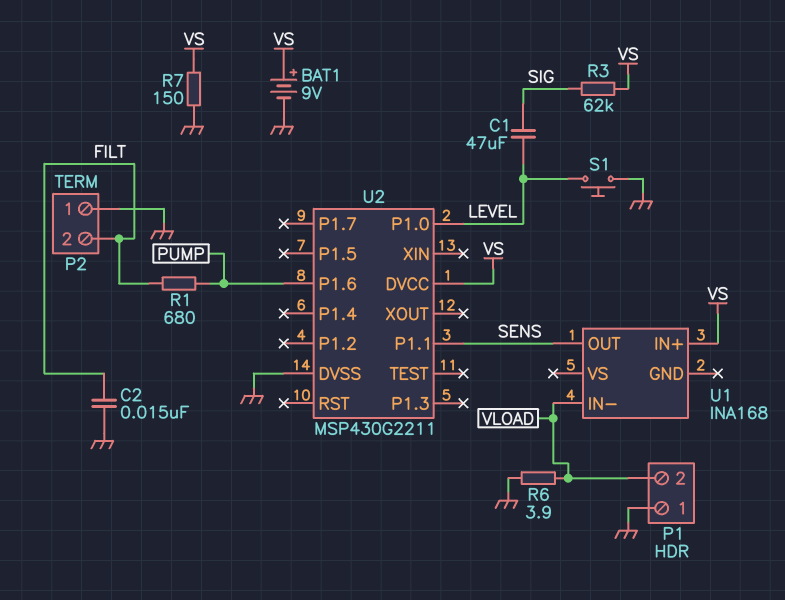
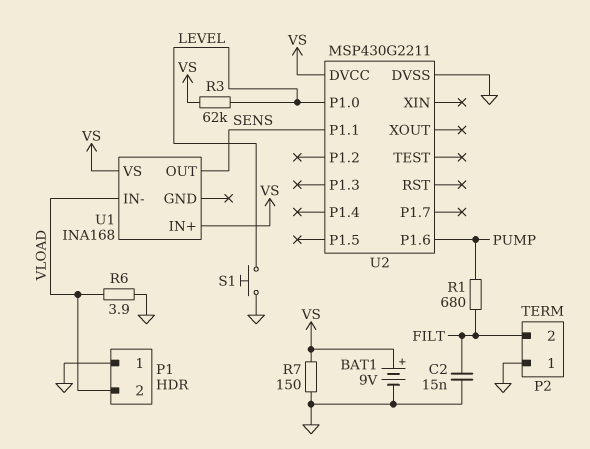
C1: 47uF (LEVEL, SIG) -> none
R3: 62k (SIG, VS) -> 62k (LEVEL, VS)
U1 pin VS: none -> VS

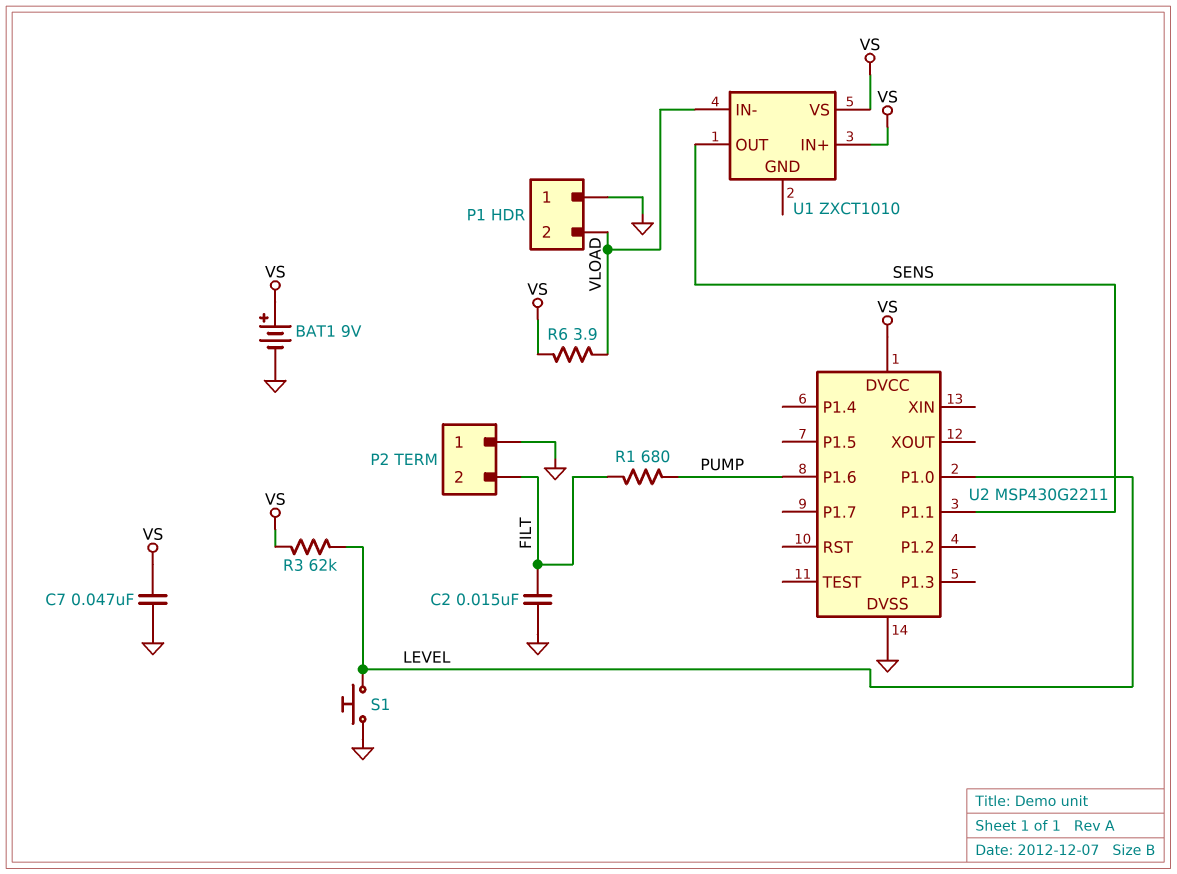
C7: none -> 47nF (GND, VS)
R6: 3.9 (GND, VLOAD) -> 3.9 (VLOAD, VS)
R7: 150 (GND, VS) -> none
U1: INA168 -> ZXCT1010

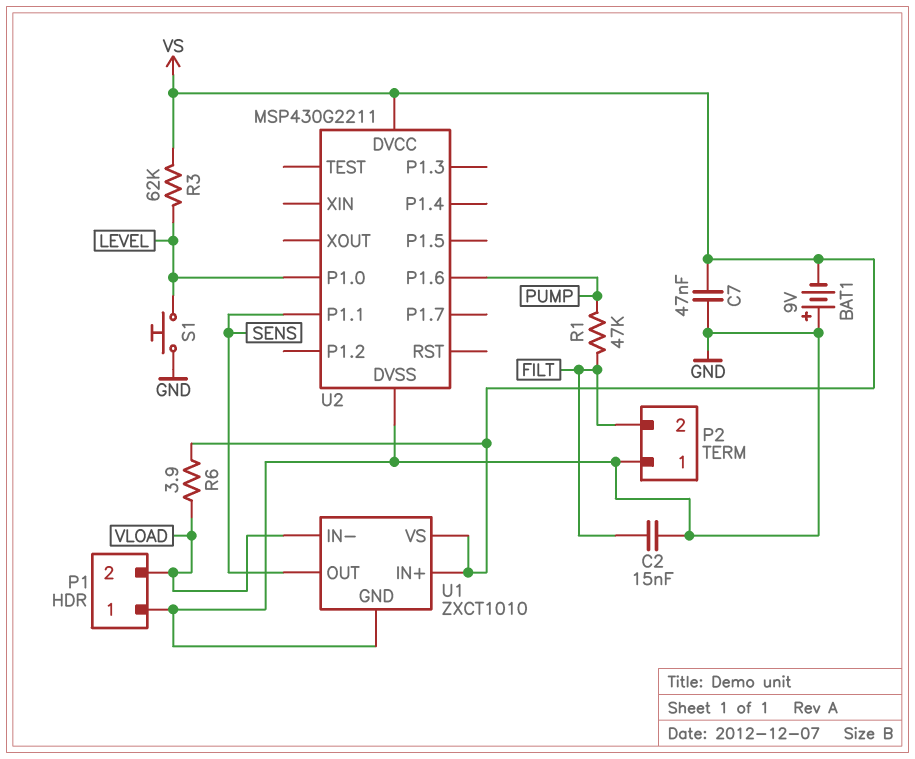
BAT1: 9V (plus VS, minus GND) -> 9V (plus GND, minus VS)
R1: 680 (FILT, PUMP) -> 47k (FILT, PUMP)
U1 pin GND: none -> GND

